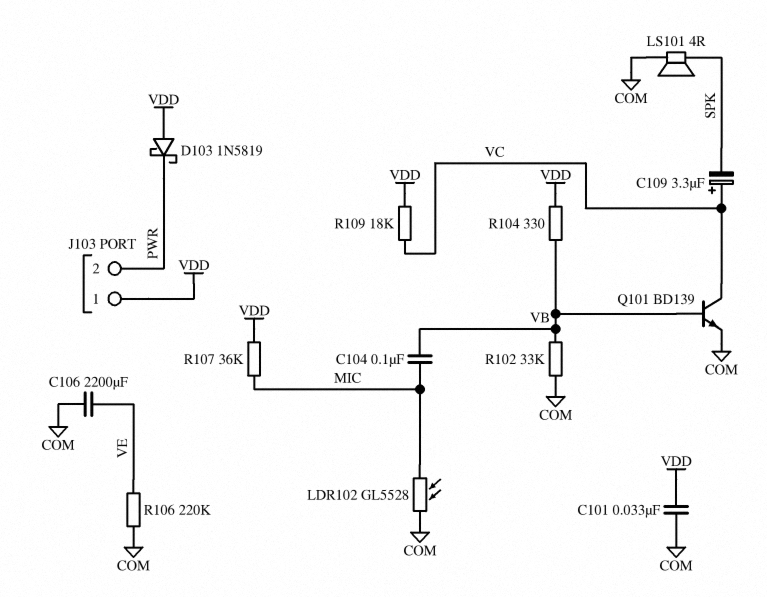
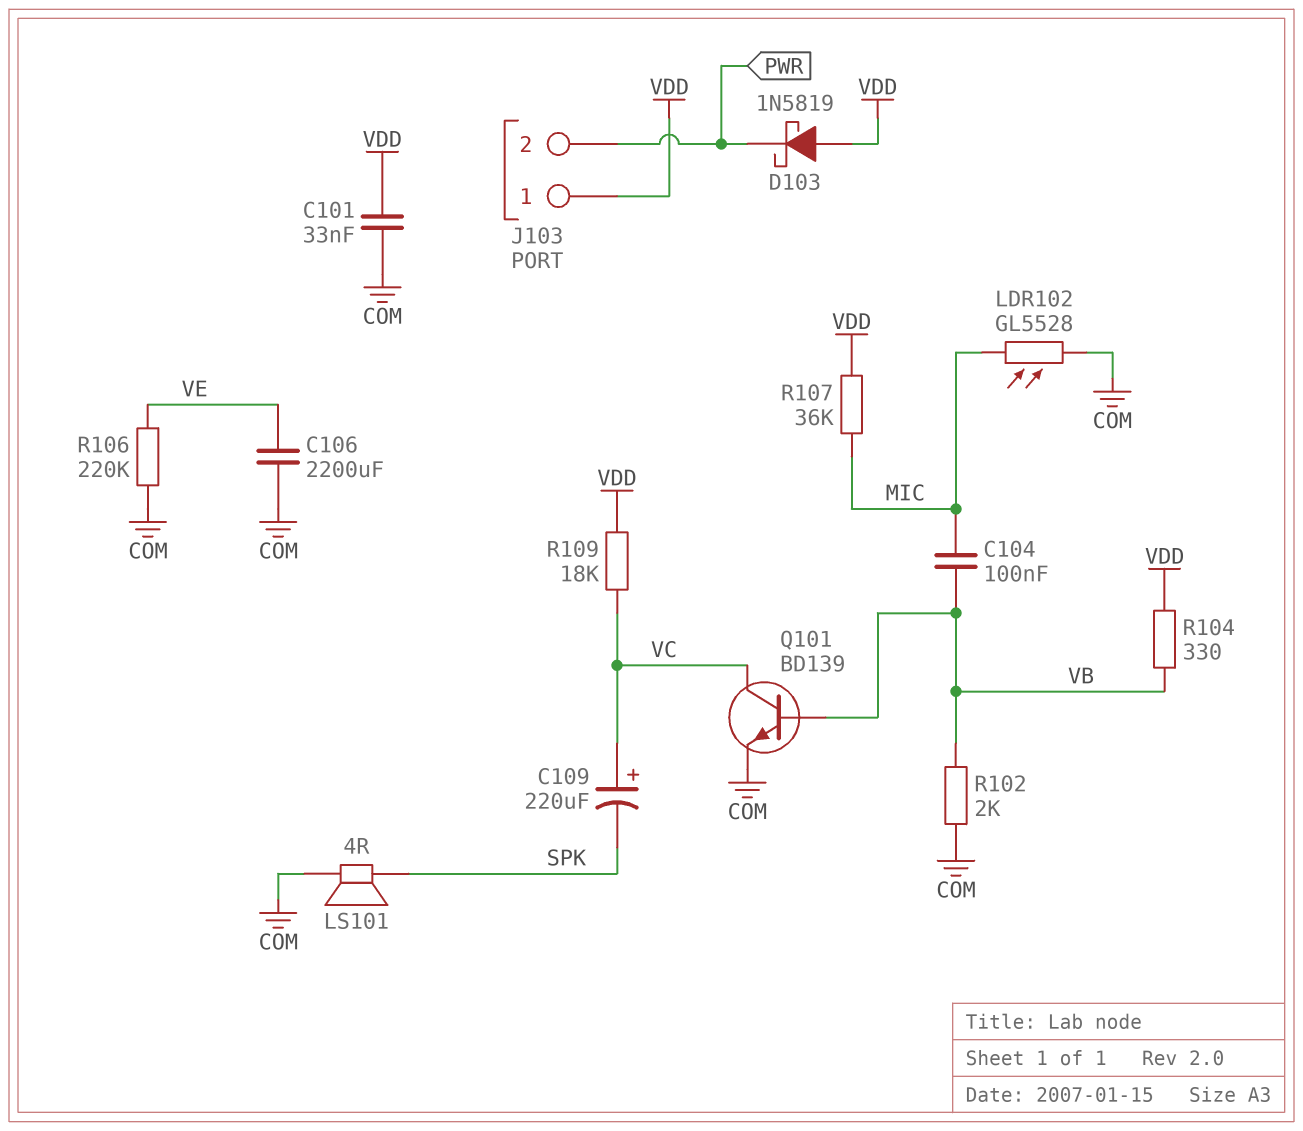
C109: 3.3uF (plus VC, minus SPK) -> 220uF (plus VC, minus SPK)
R102: 33k (COM, VB) -> 2k (COM, VB)

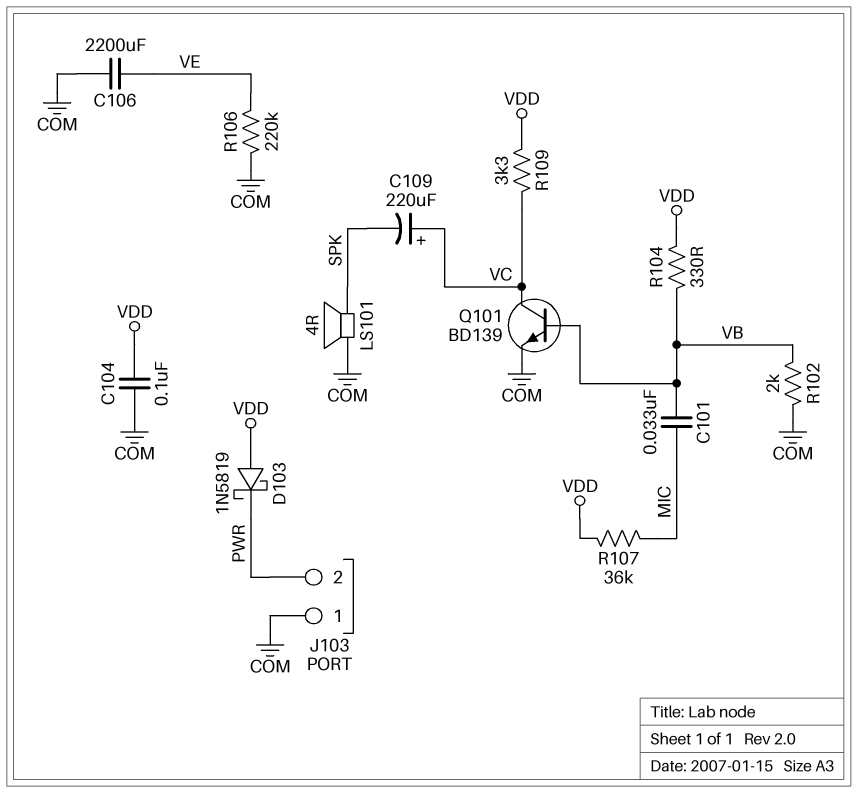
C101: 33nF (COM, VDD) -> 33nF (MIC, VB)
C104: 100nF (MIC, VB) -> 100nF (COM, VDD)
J103 pin 1: VDD -> COM
LDR102: GL5528 (COM, MIC) -> none
R109: 18k (VC, VDD) -> 3.3k (VC, VDD)

